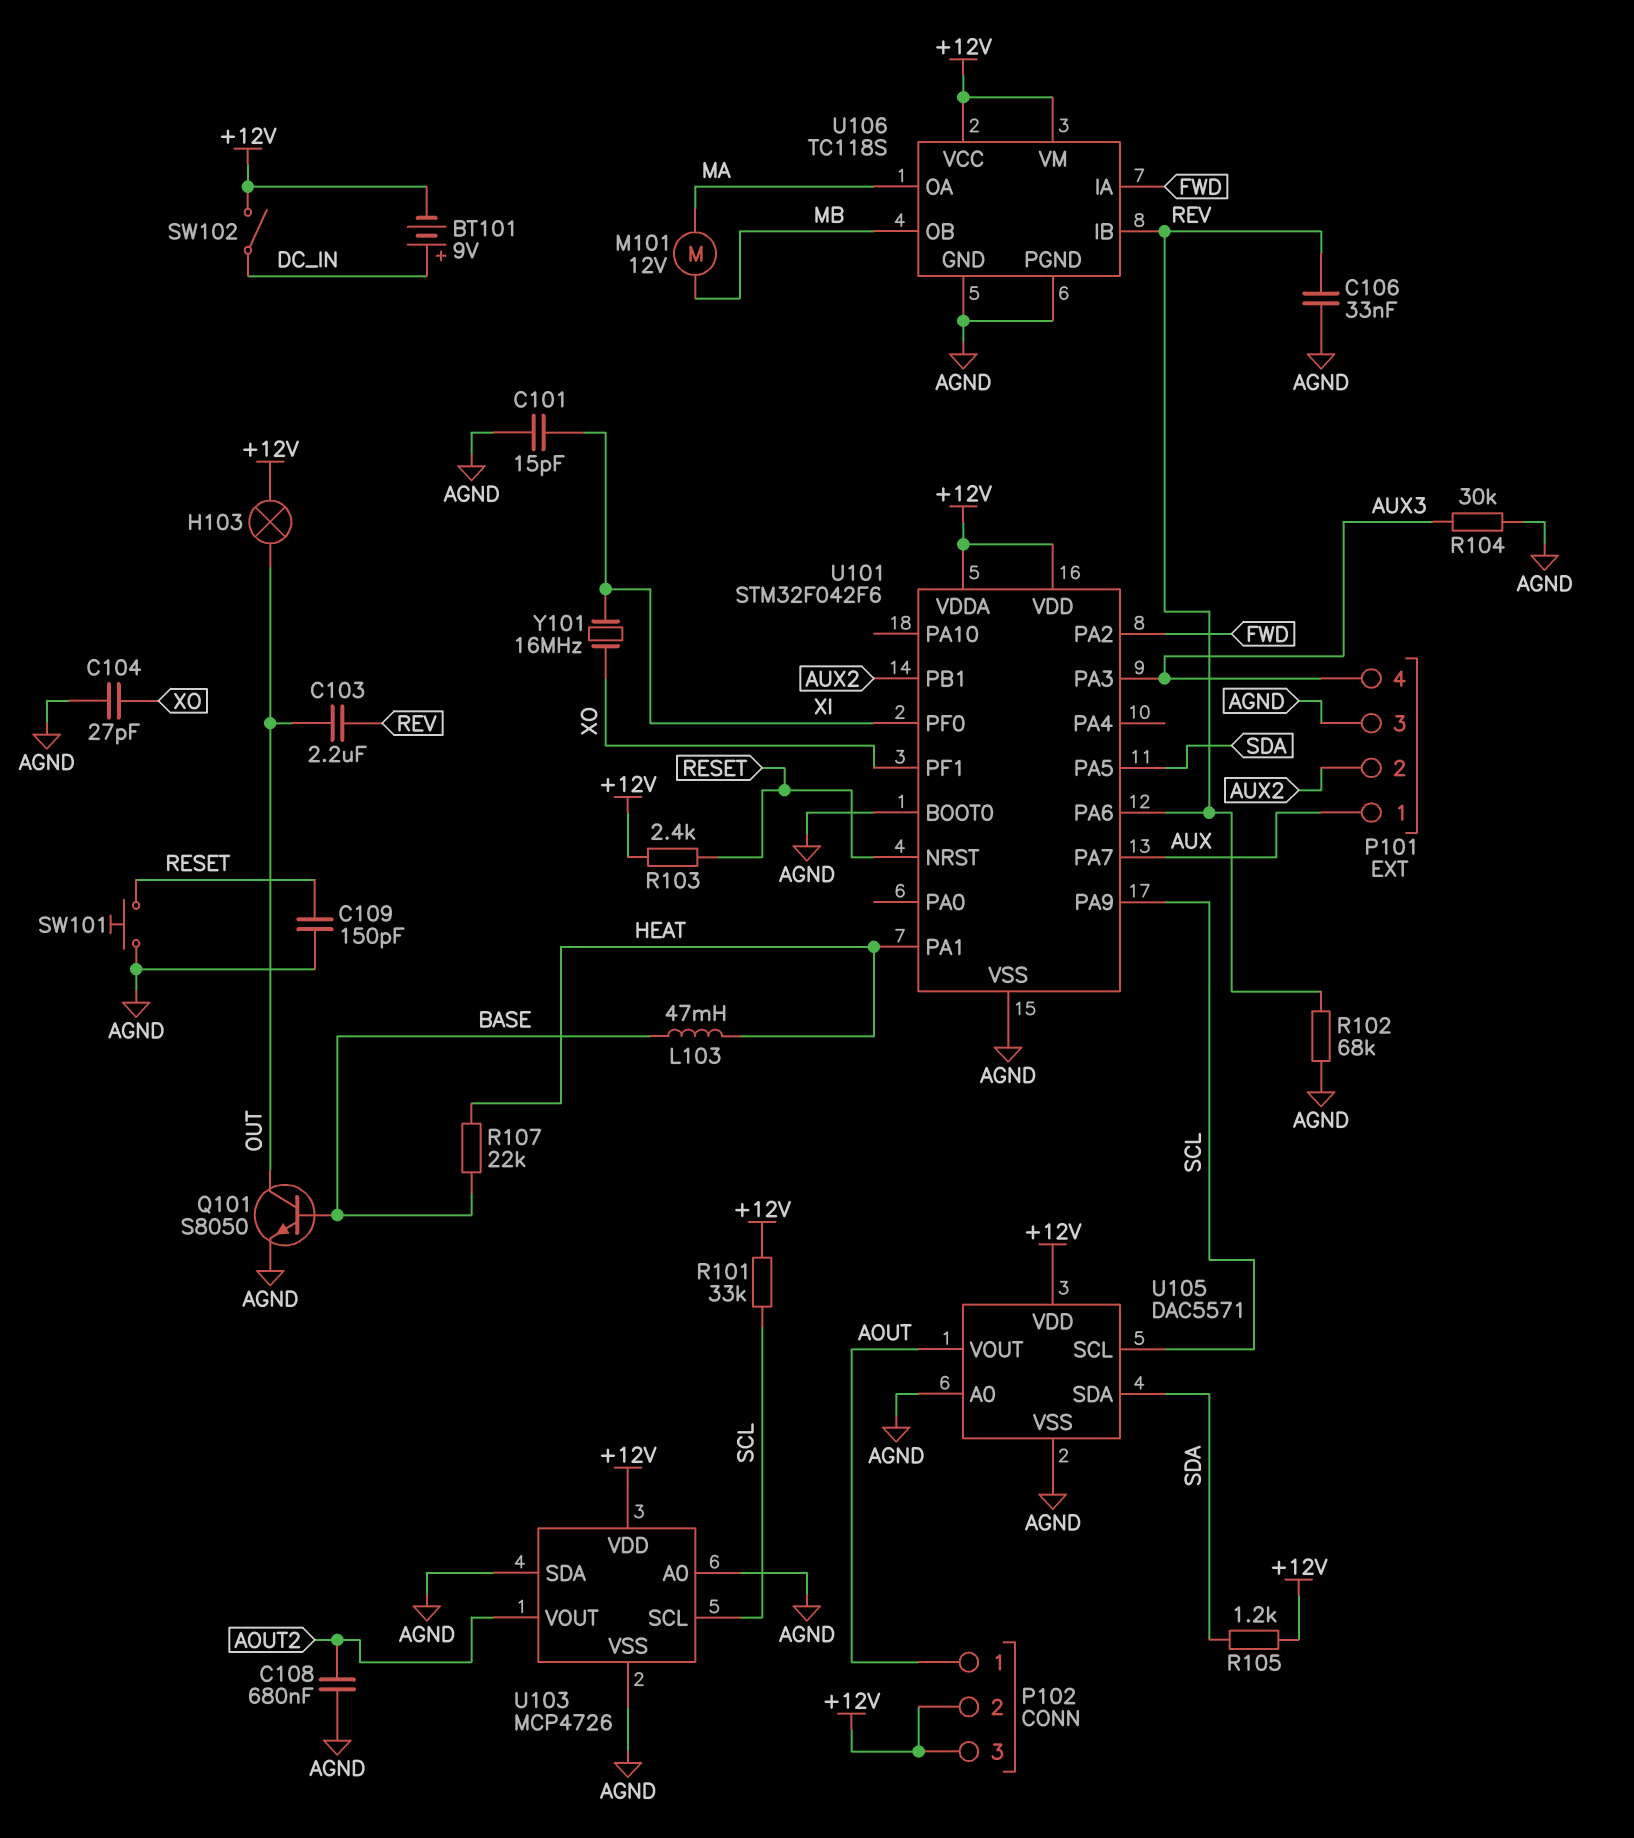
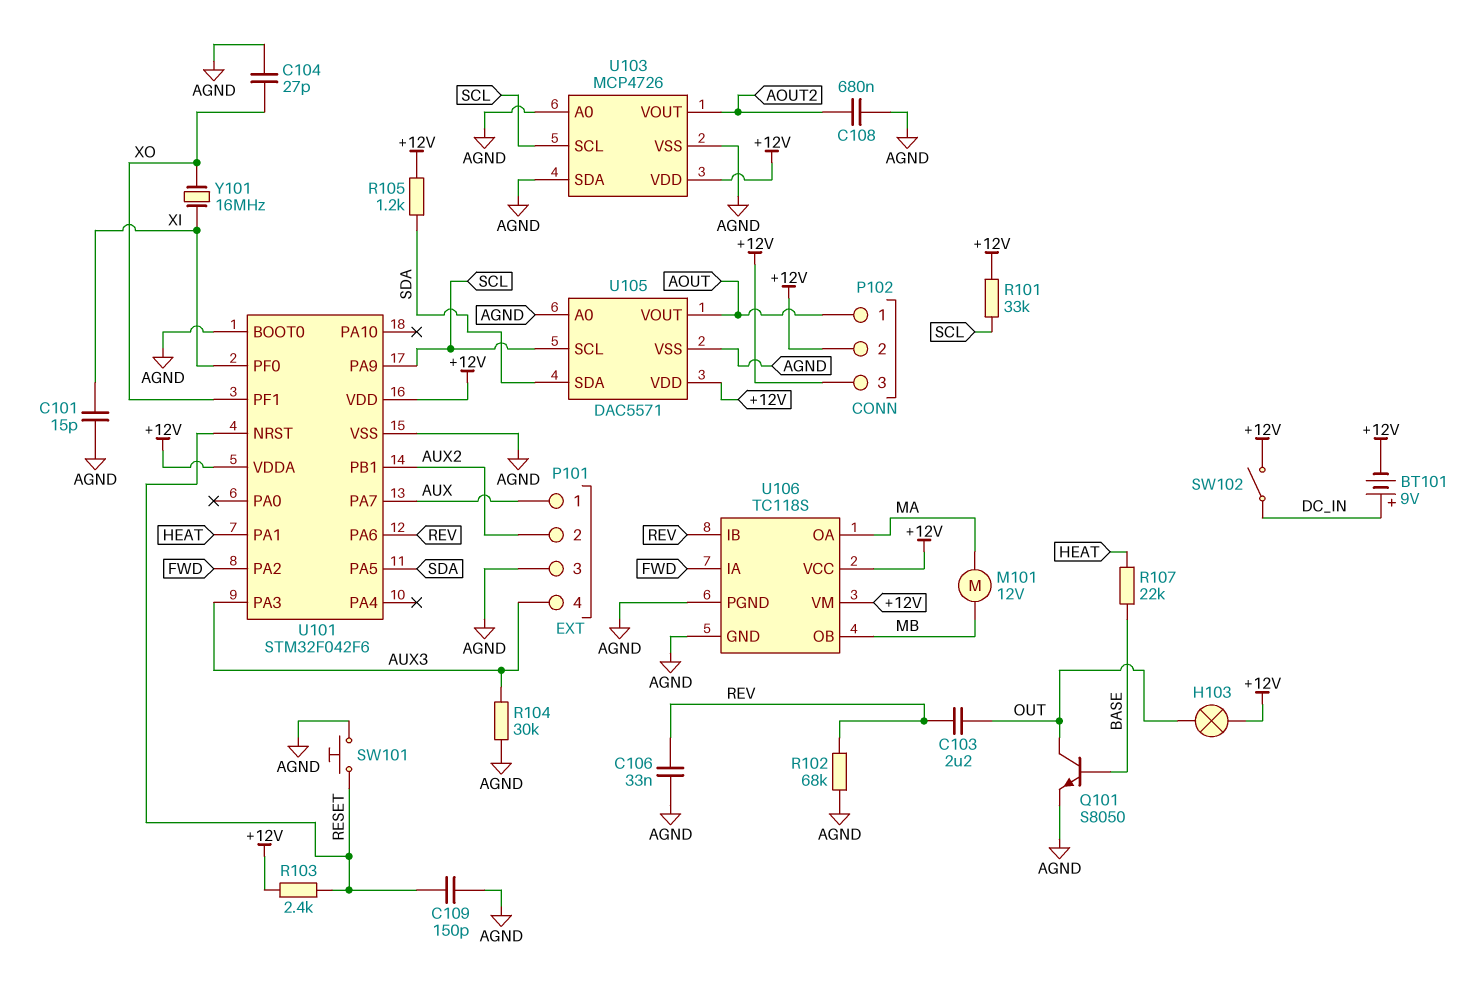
L103: 47mH (BASE, HEAT) -> none

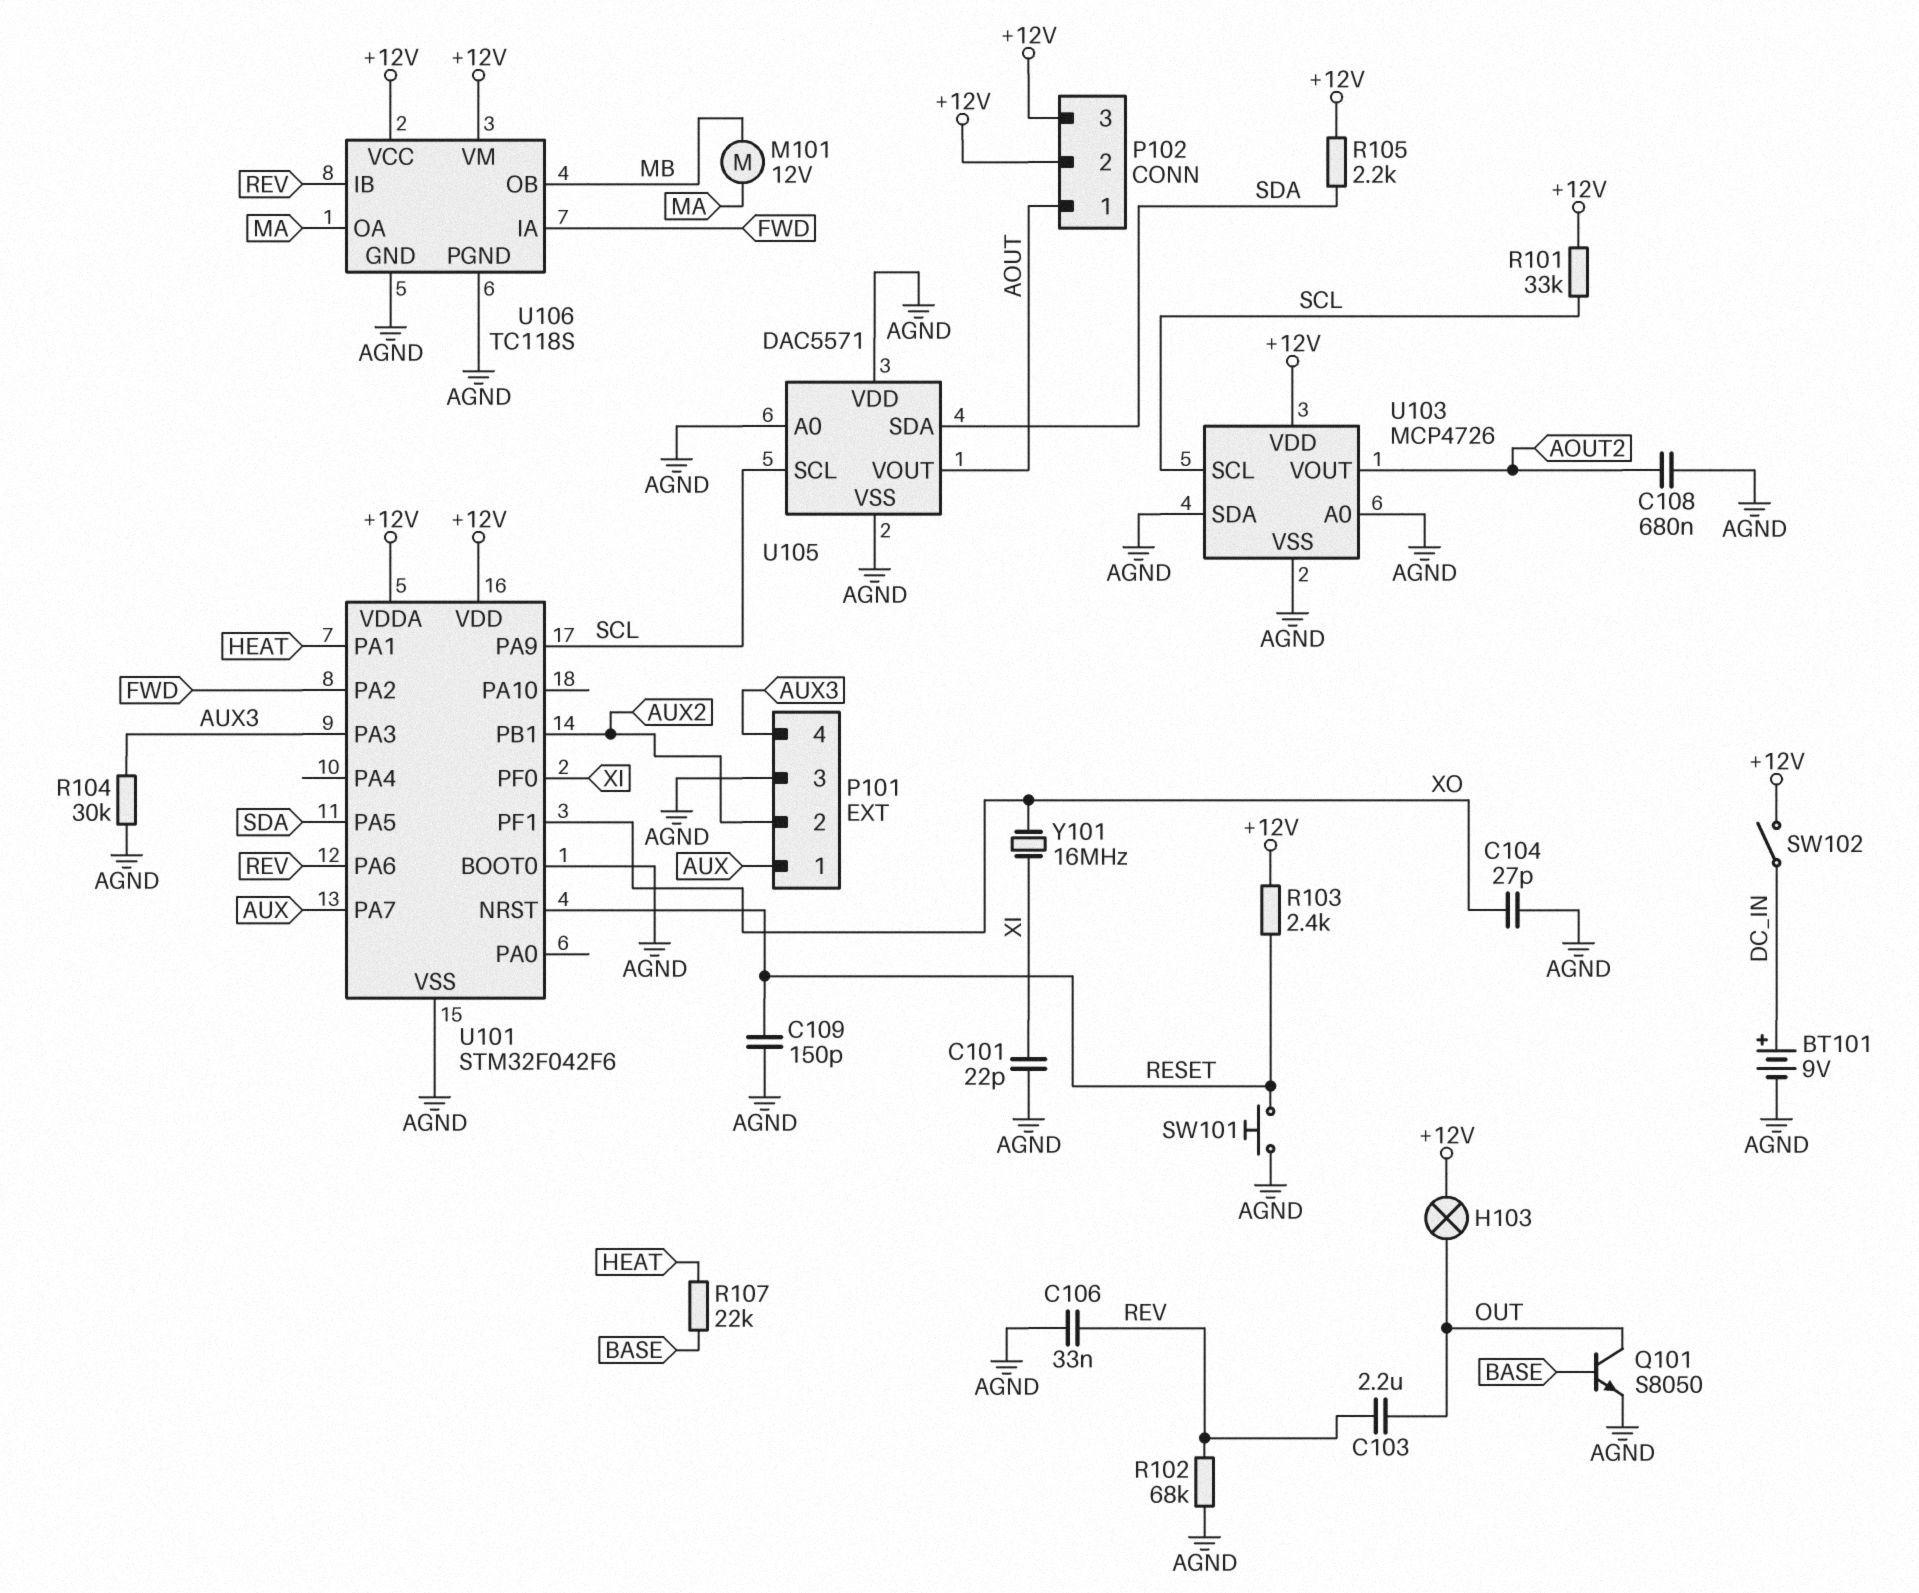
BT101: 9V (plus DC_IN, minus +12V) -> 9V (plus DC_IN, minus AGND)
C101: 15pF (AGND, XI) -> 22pF (AGND, XI)
R105: 1.2k (+12V, SDA) -> 2.2k (+12V, SDA)
U105 pin VDD: +12V -> AGND

